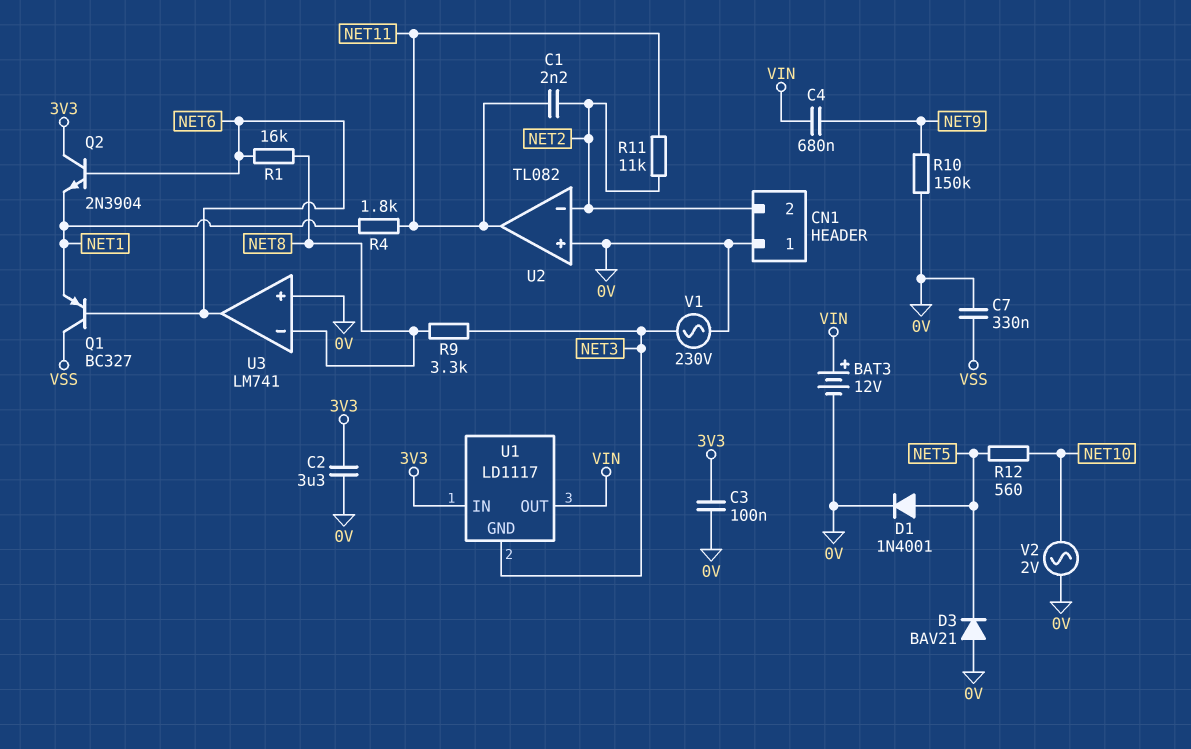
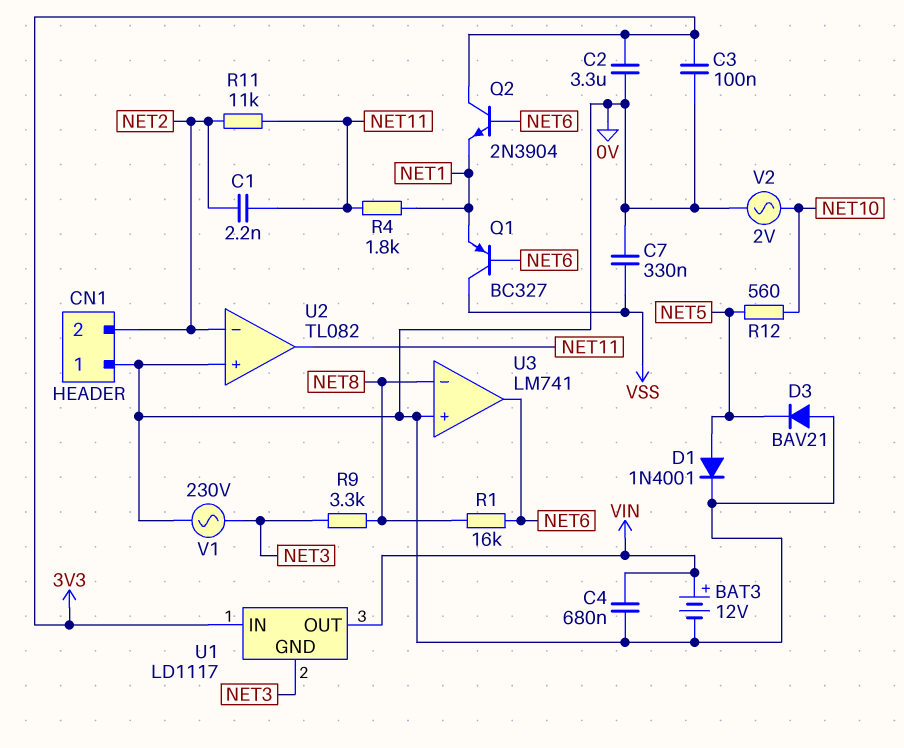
C4: 680nF (NET9, VIN) -> 680nF (0V, VIN)
R10: 150k (0V, NET9) -> none

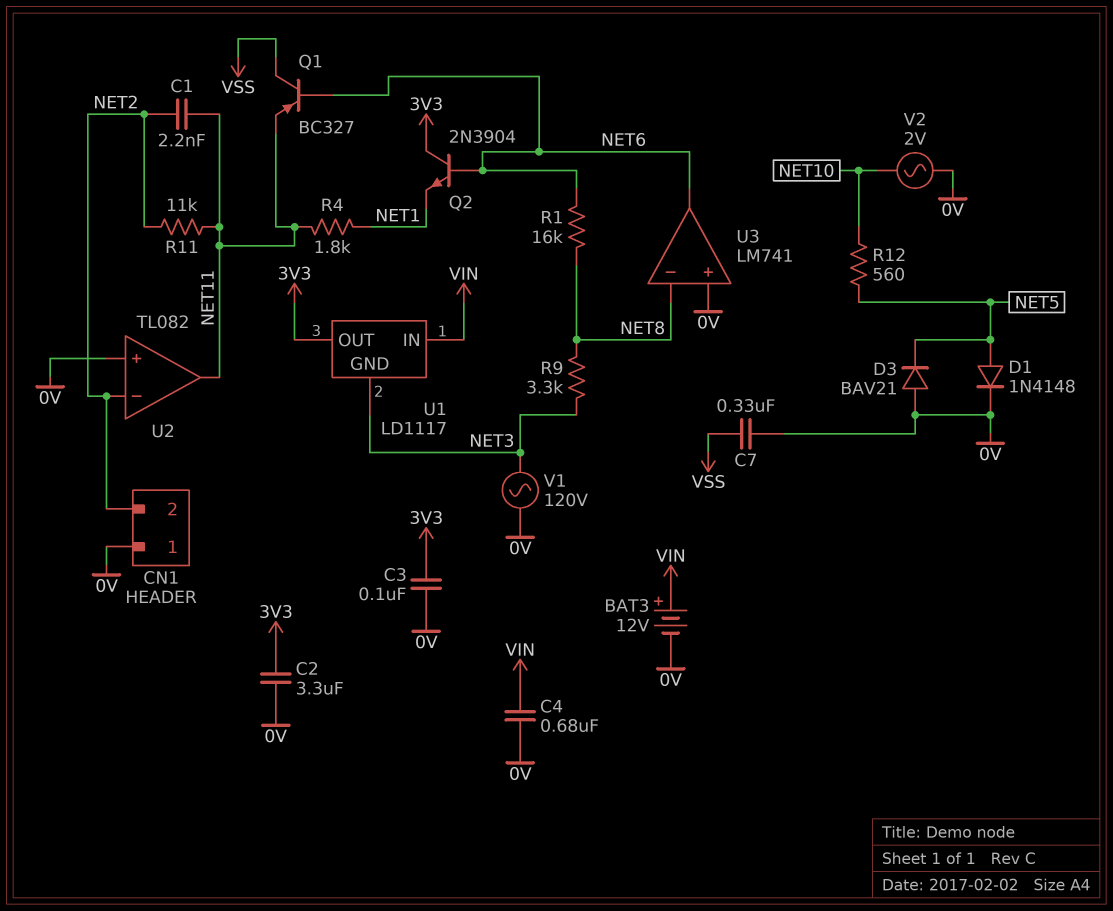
D1: diode 1N4001 (A NET5, K 0V) -> diode 1N4148 (A NET5, K 0V)
Q1: PNP BC327 (B NET6, C VSS, E NET1) -> PNP BC327 (B NET6, C VSS, E NET11)
U1 pin IN: 3V3 -> VIN
U1 pin OUT: VIN -> 3V3
V1: AC 230V (0V, NET3) -> AC 120V (0V, NET3)

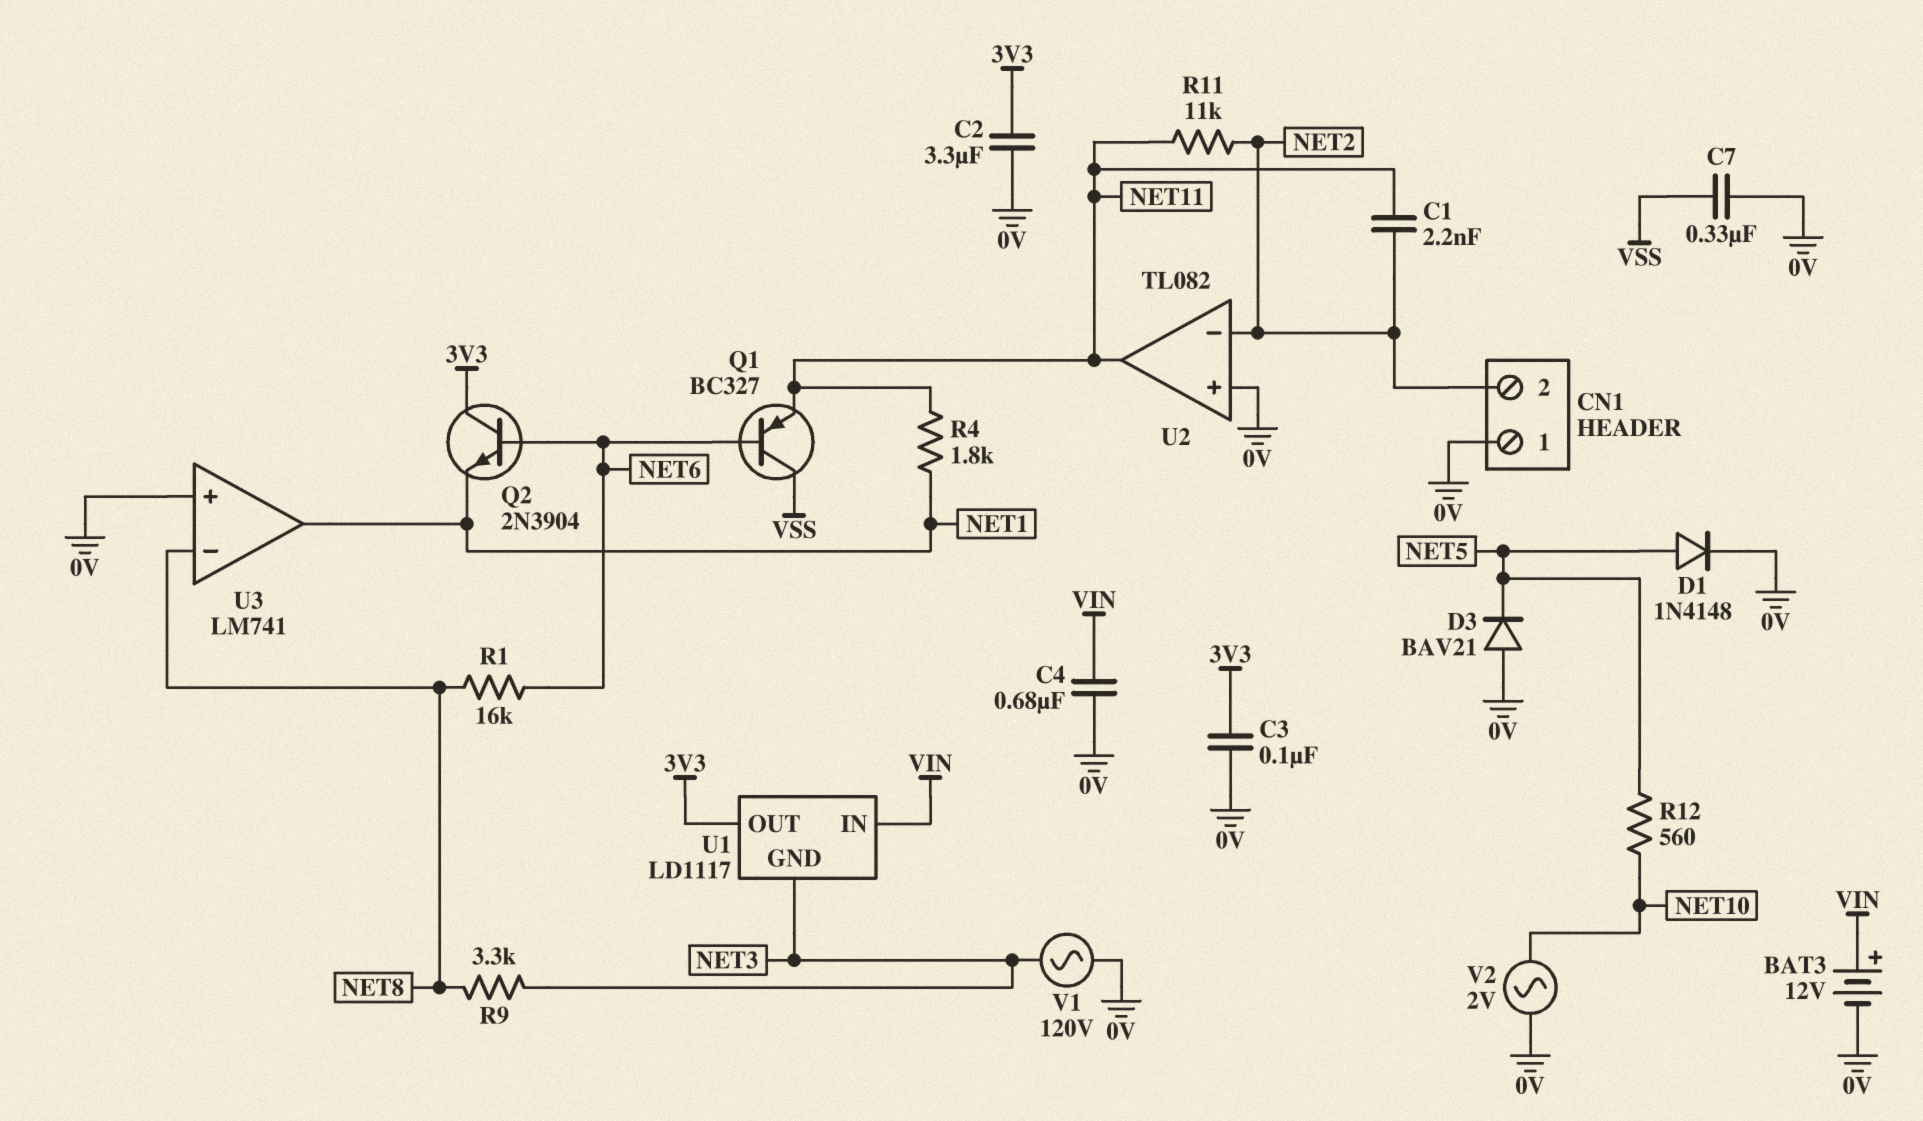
U3 pin out: NET6 -> NET1

